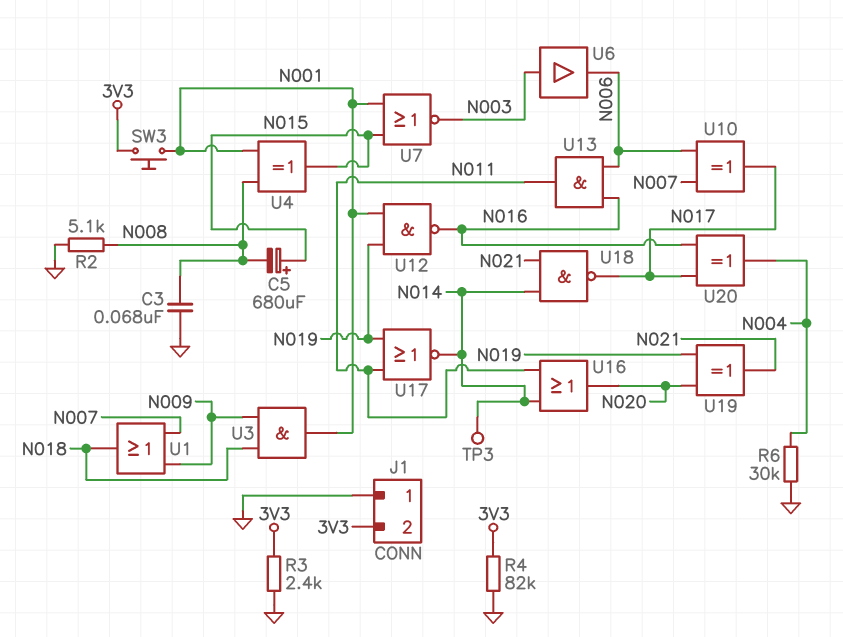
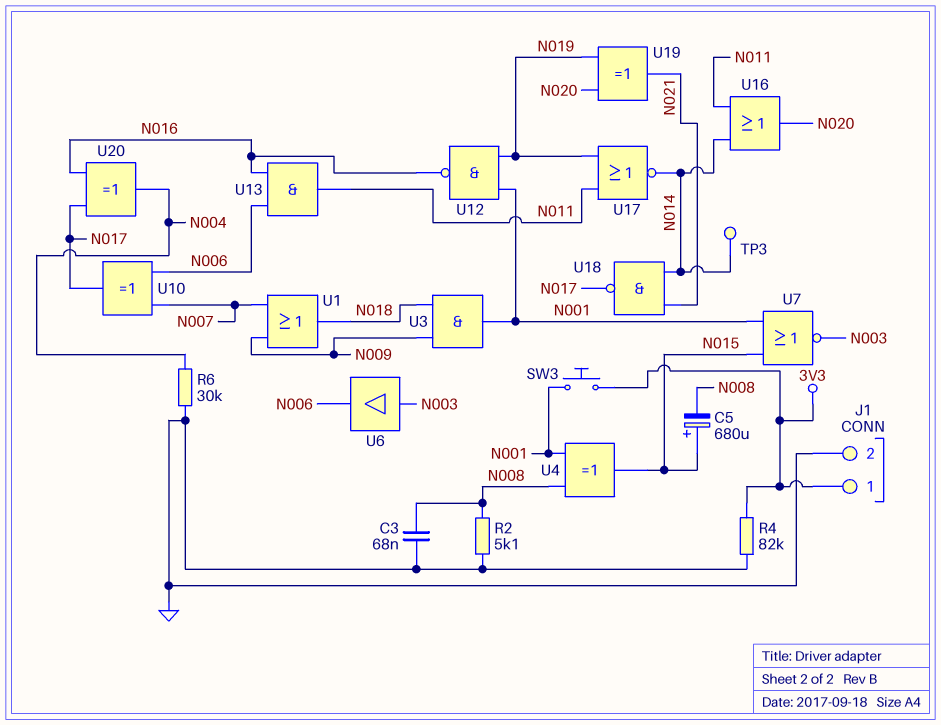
J1 pin 1: GND -> 3V3
J1 pin 2: 3V3 -> GND
R3: 2.4k (3V3, GND) -> none

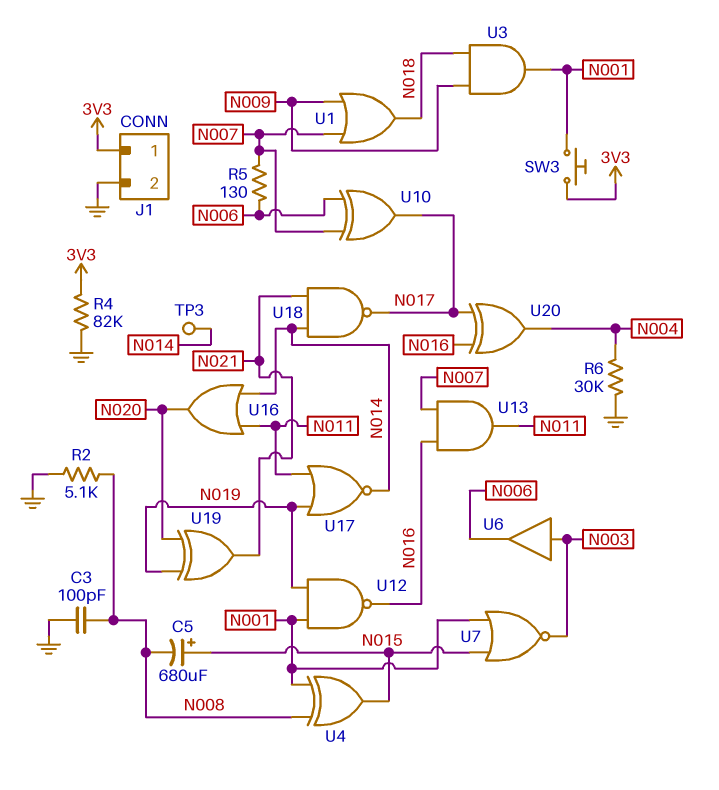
C3: 68nF (GND, N008) -> 100pF (GND, N008)
R5: none -> 130 (N006, N007)
U13: AND (in N006, in N016, out N011) -> AND (in N007, in N016, out N011)

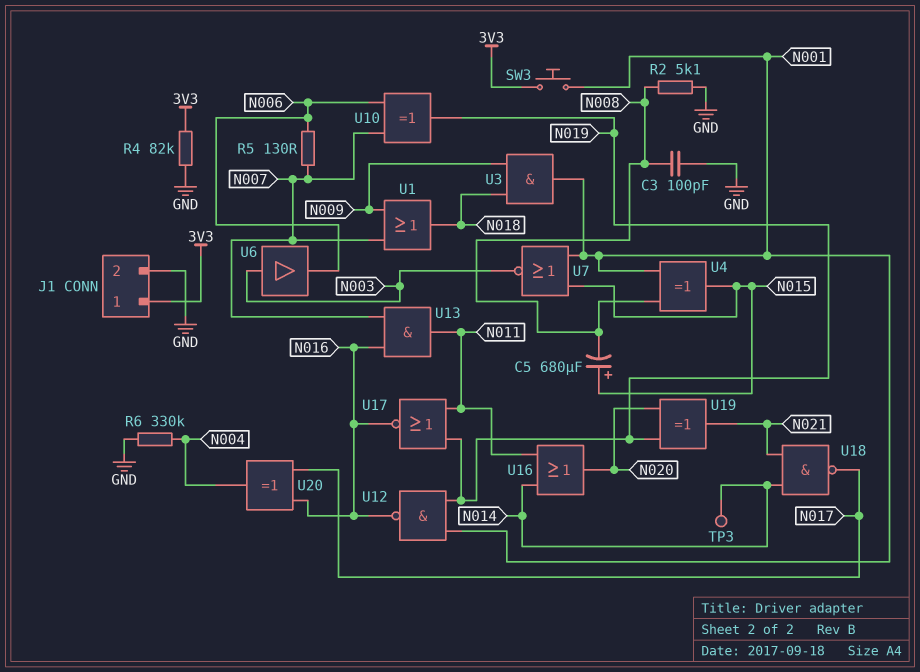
R6: 30k (GND, N004) -> 330k (GND, N004)
U10: XOR (in N006, in N007, out N017) -> XOR (in N006, in N007, out N019)
U17: NOR (in N011, in N019, out N014) -> NOR (in N011, in N019, out N016)

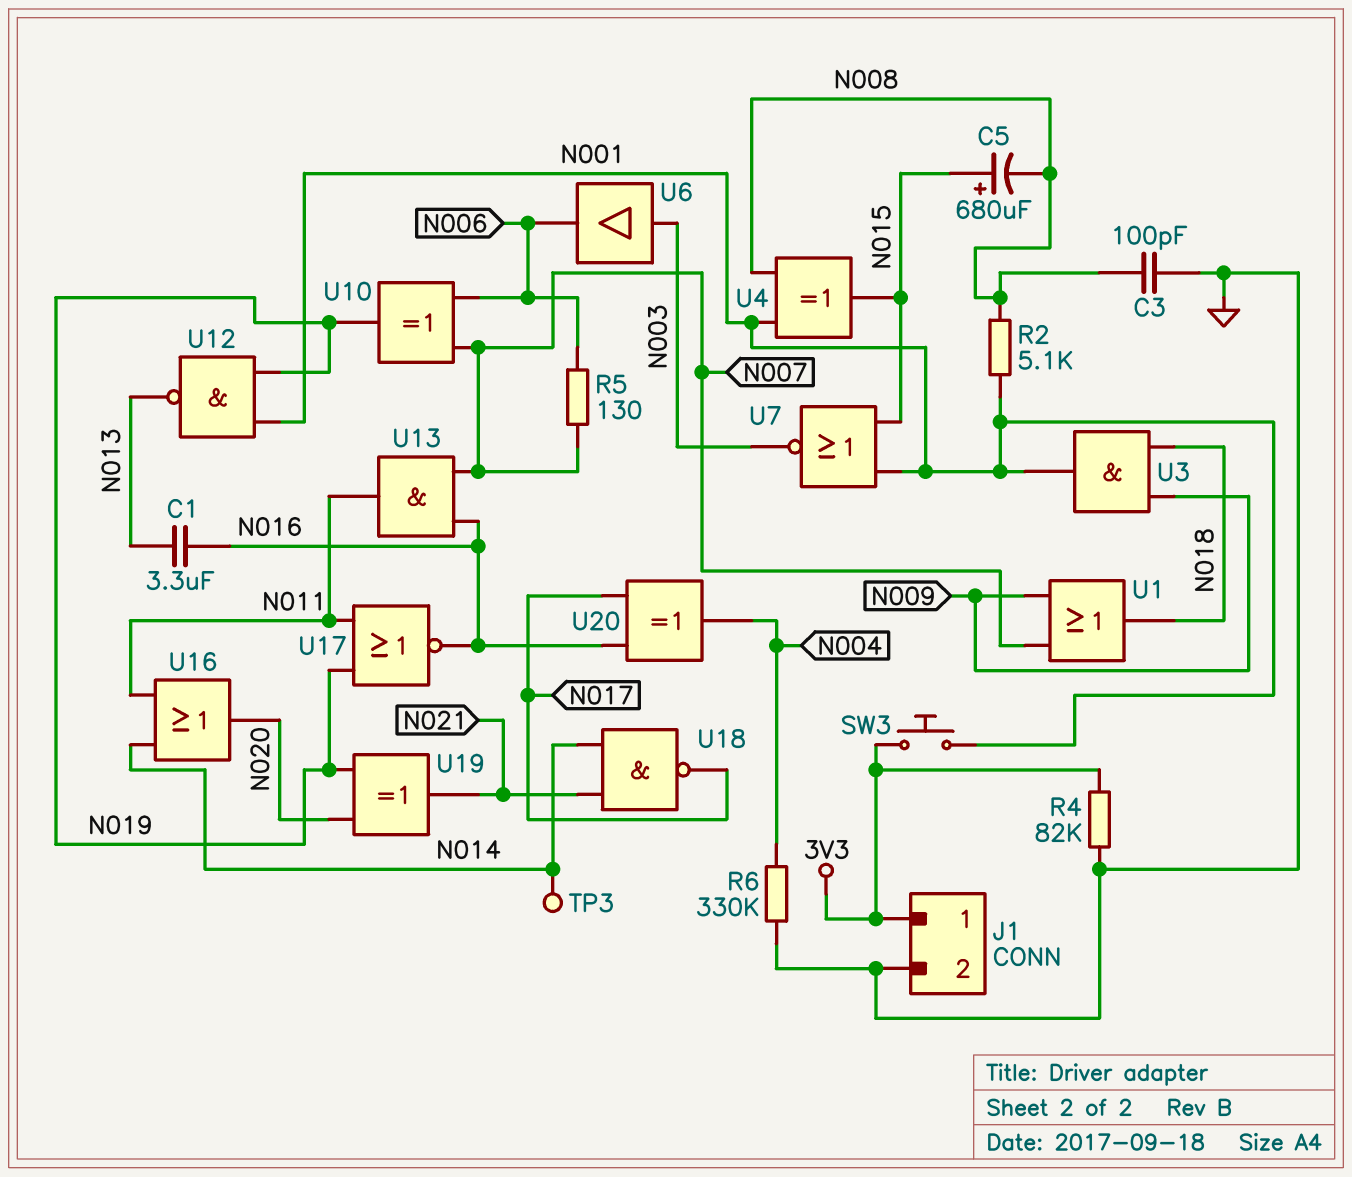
C1: none -> 3.3uF (N013, N016)
R2: 5.1k (GND, N008) -> 5.1k (N001, N008)
U12: NAND (in N001, in N019, out N016) -> NAND (in N001, in N019, out N013)

